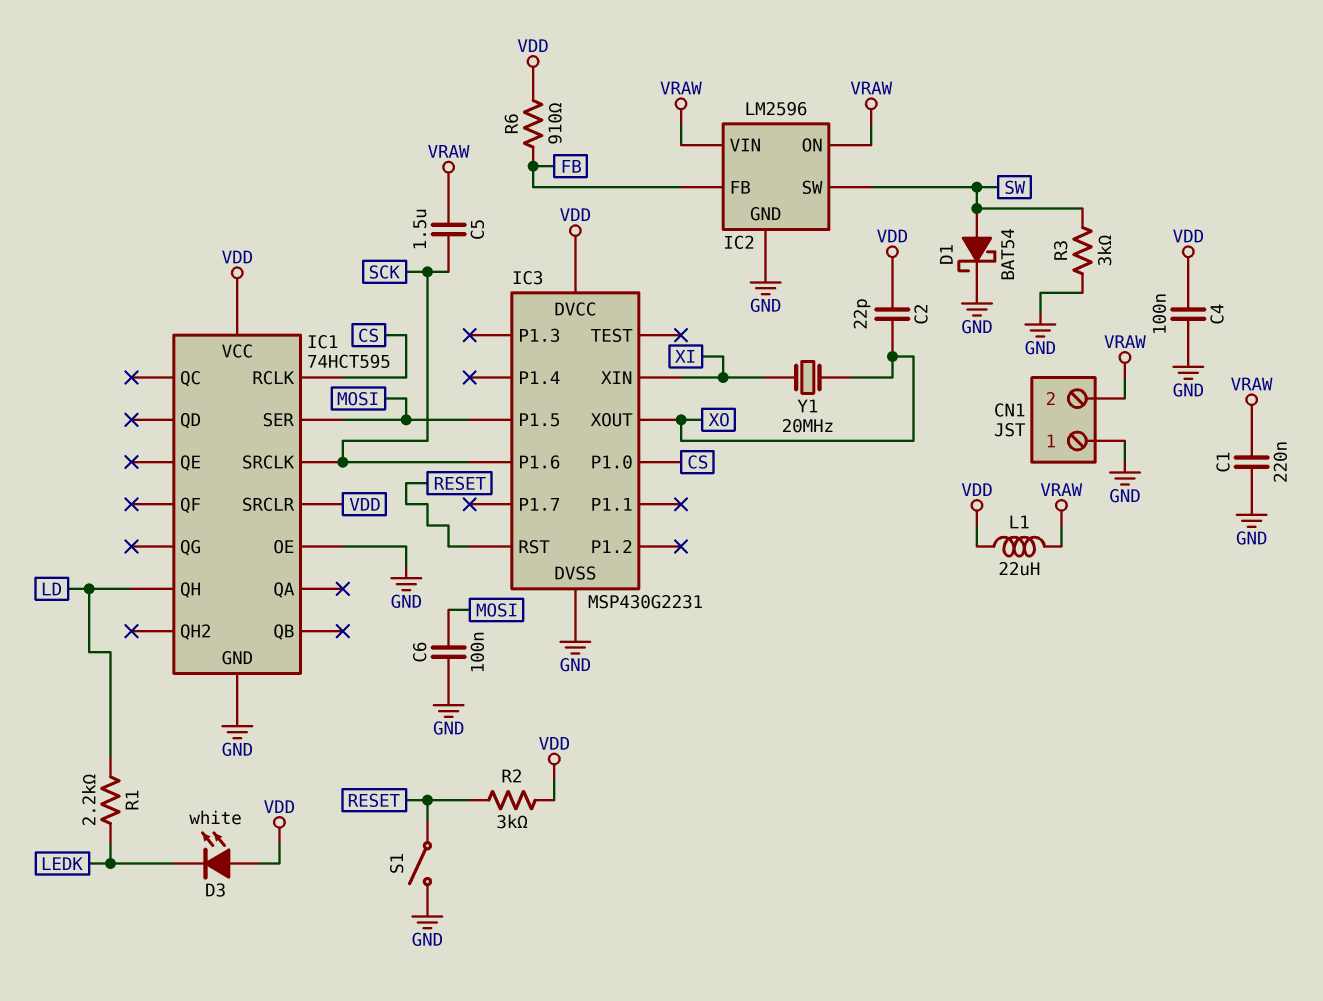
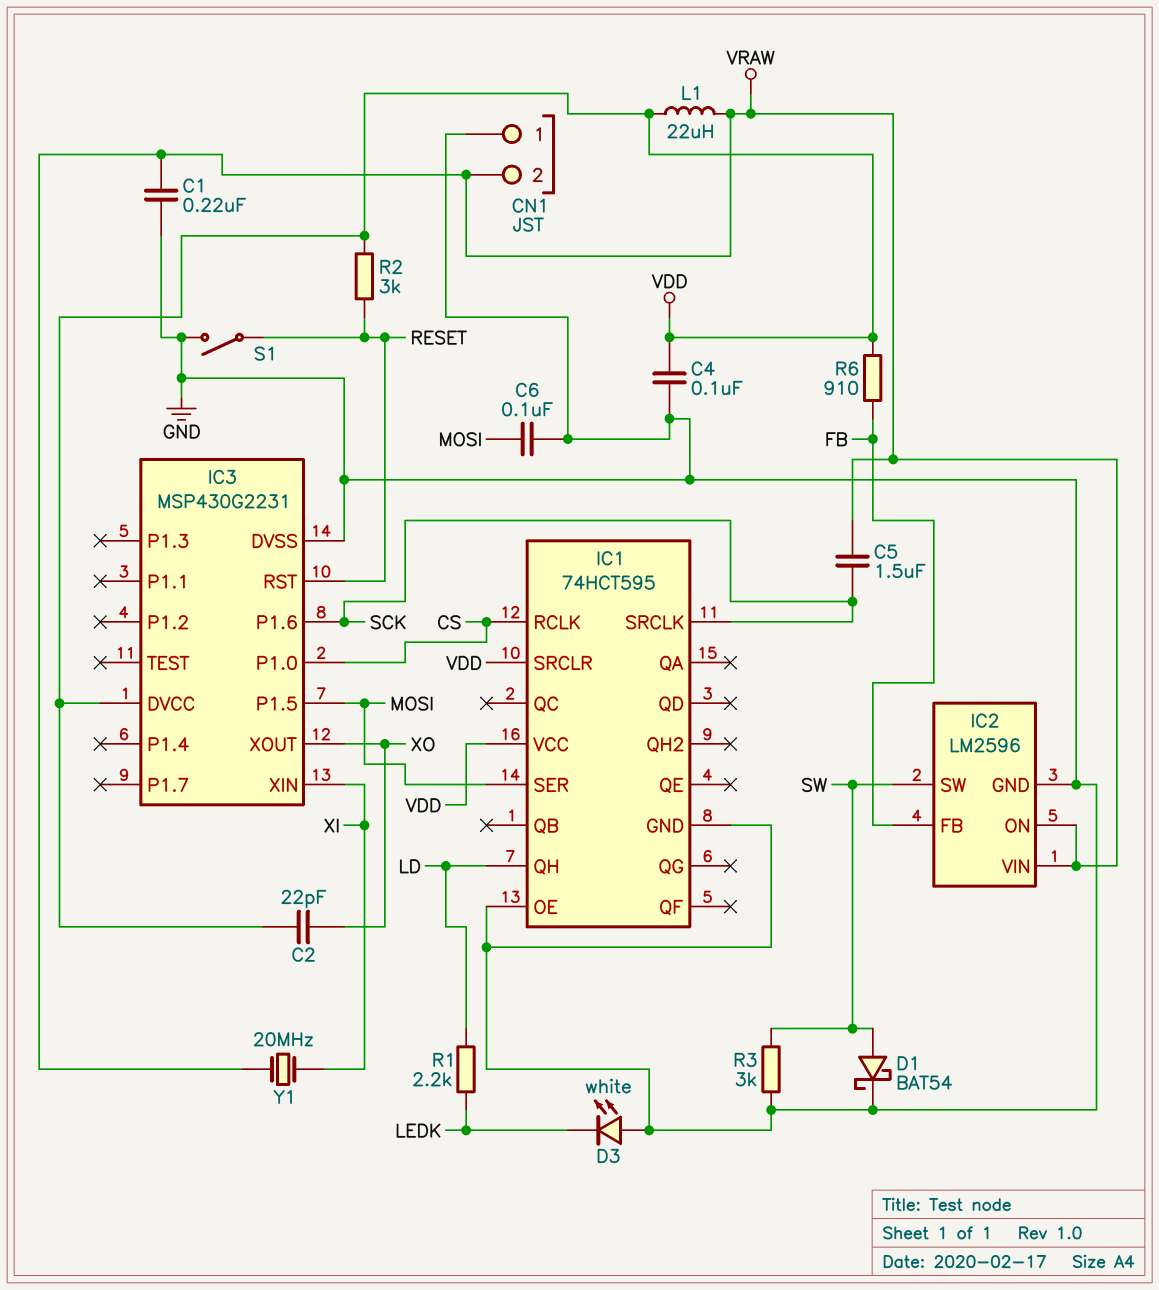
D3: LED white (A VDD, K LEDK) -> LED white (A GND, K LEDK)
Y1: 20MHz (XI, XO) -> 20MHz (VRAW, XI)

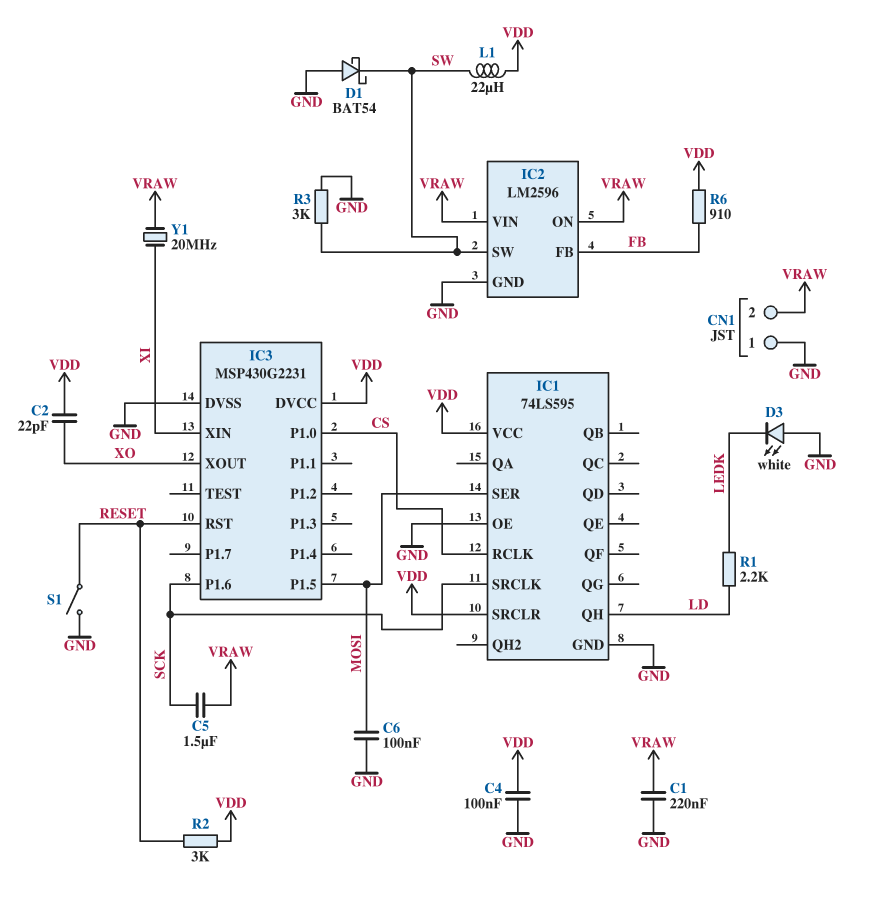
D1: schottky BAT54 (A SW, K GND) -> schottky BAT54 (A GND, K SW)
IC1: 74HCT595 -> 74LS595
L1: 22uH (VDD, VRAW) -> 22uH (SW, VDD)

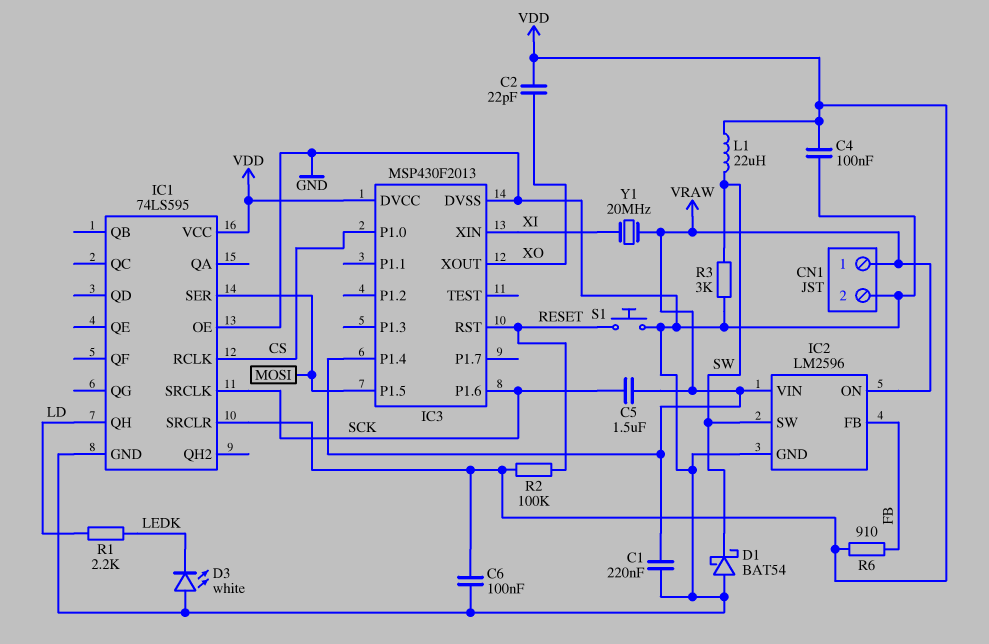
C6: 100nF (GND, MOSI) -> 100nF (GND, VDD)
CN1 pin 1: GND -> VRAW
CN1 pin 2: VRAW -> GND
IC3: MSP430G2231 -> MSP430F2013
IC3 pin P1.4: none -> VRAW
R2: 3k (RESET, VDD) -> 100k (RESET, VDD)
S1: switch (GND, RESET) -> button (GND, RESET)

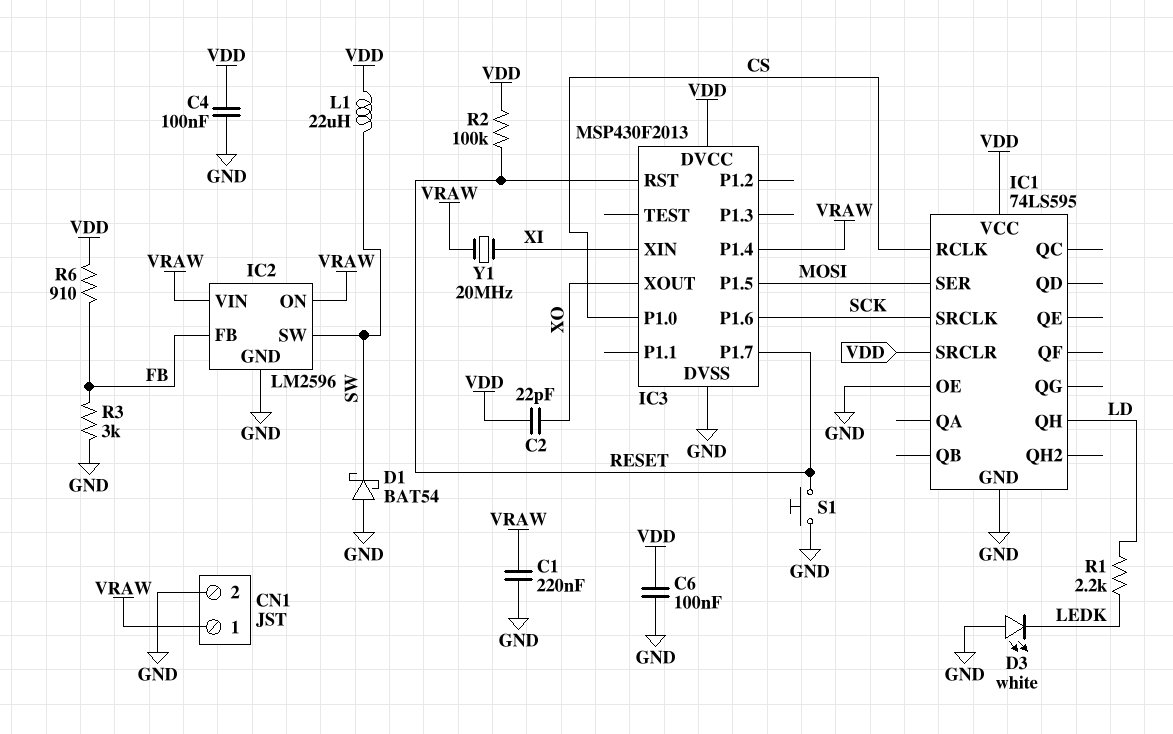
C5: 1.5uF (SCK, VRAW) -> none
IC3 pin P1.7: none -> RESET
R3: 3k (GND, SW) -> 3k (FB, GND)

